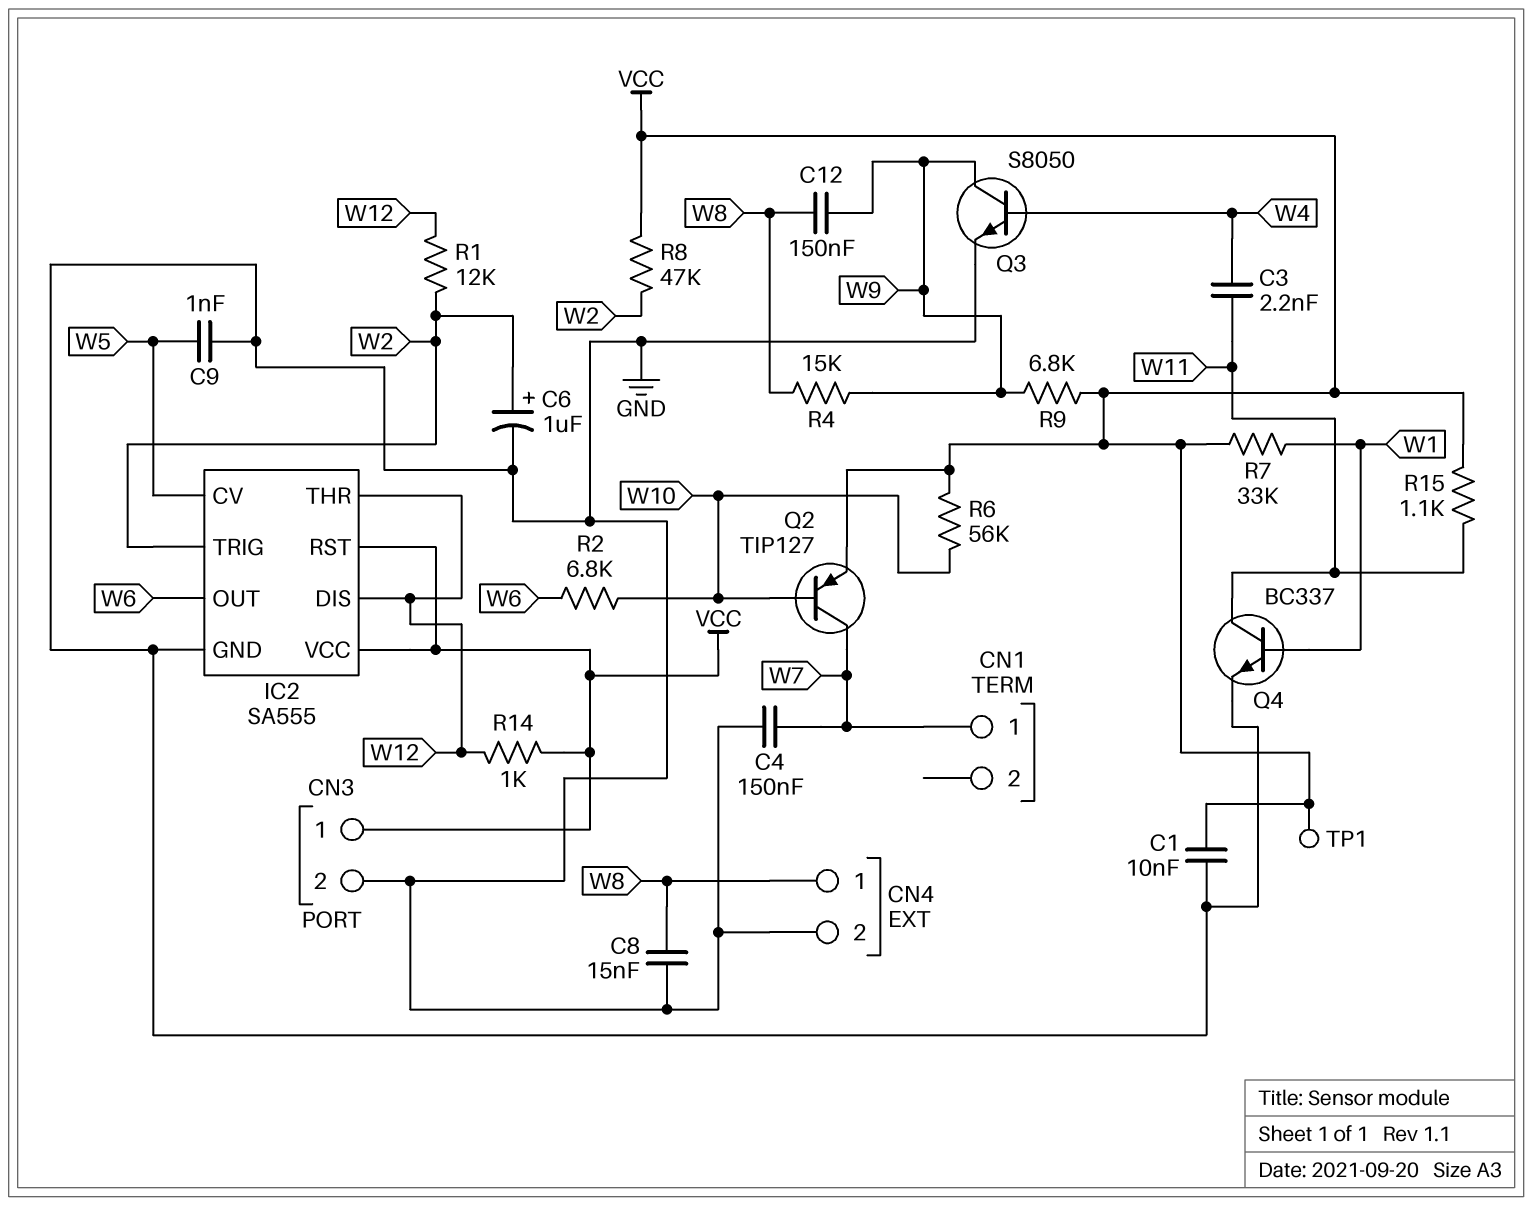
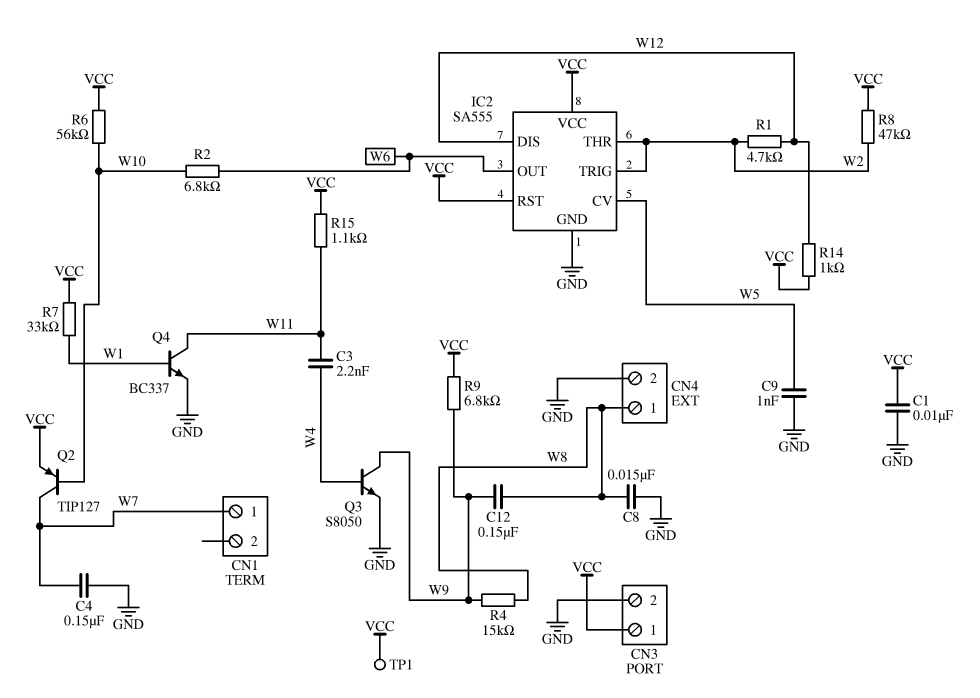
C6: 1uF (plus W2, minus GND) -> none
IC2 pin THR: W12 -> W2
R1: 12k (W2, W12) -> 4.7k (W2, W12)

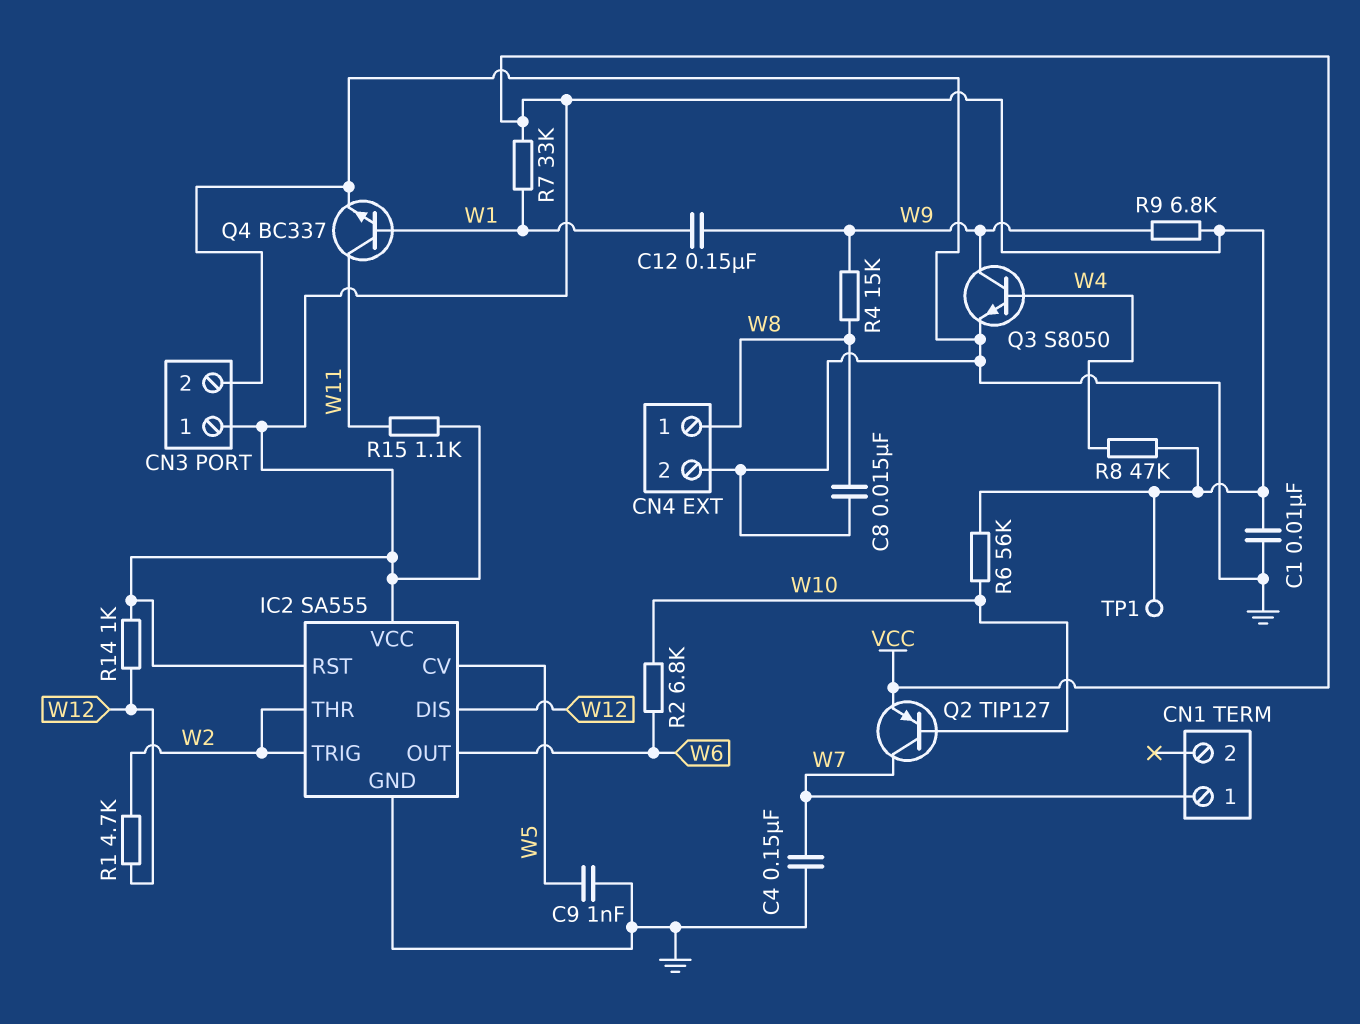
C3: 2.2nF (W4, W11) -> none
C12: 150nF (W8, W9) -> 150nF (W1, W9)
R8: 47k (VCC, W2) -> 47k (VCC, W4)

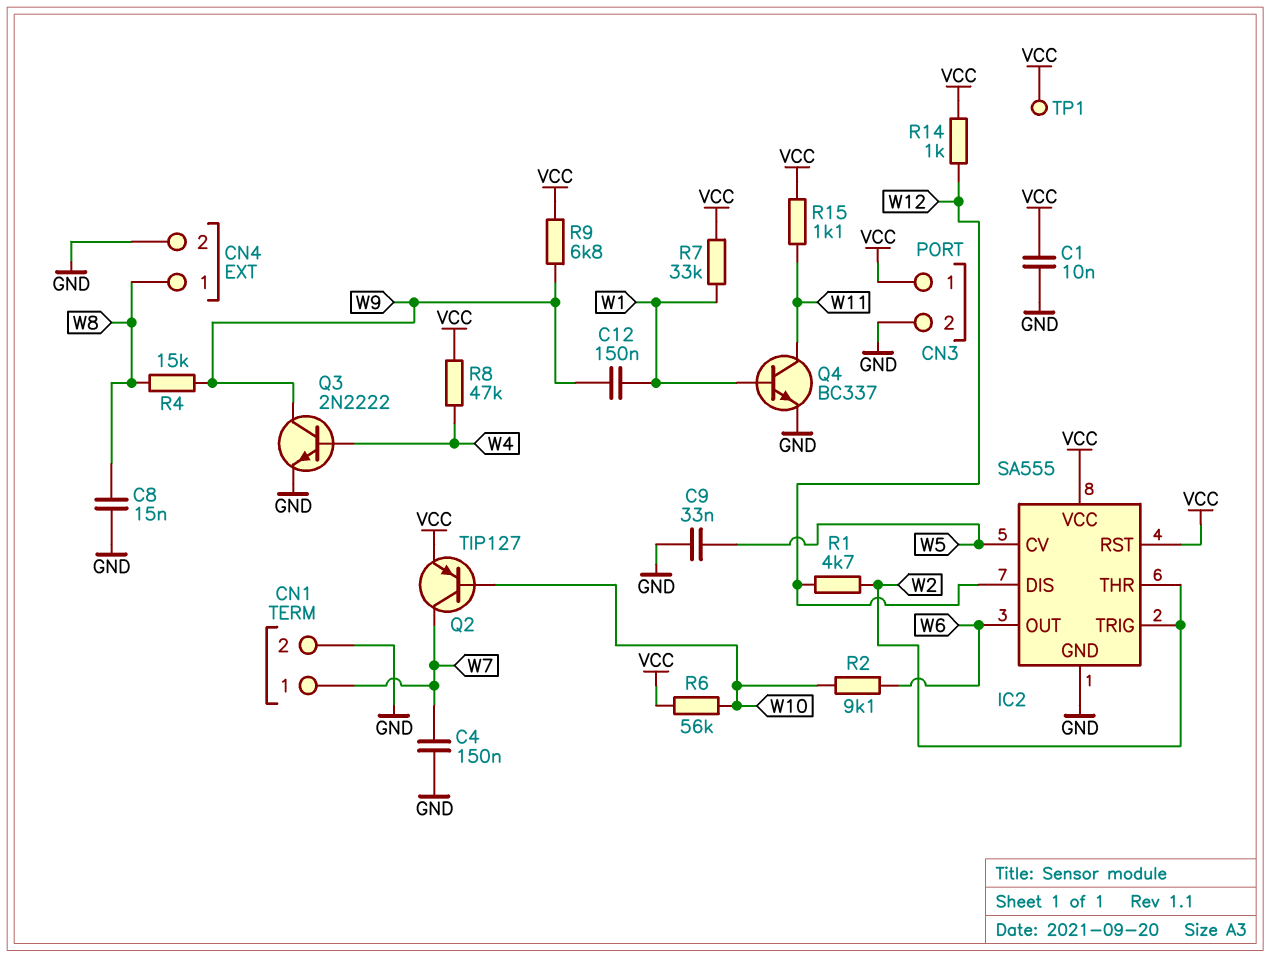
C9: 1nF (GND, W5) -> 33nF (GND, W5)
CN1 pin 2: none -> GND
Q3: NPN S8050 (B W4, C W9, E GND) -> NPN 2N2222 (B W4, C W9, E GND)
R2: 6.8k (W6, W10) -> 9.1k (W6, W10)

